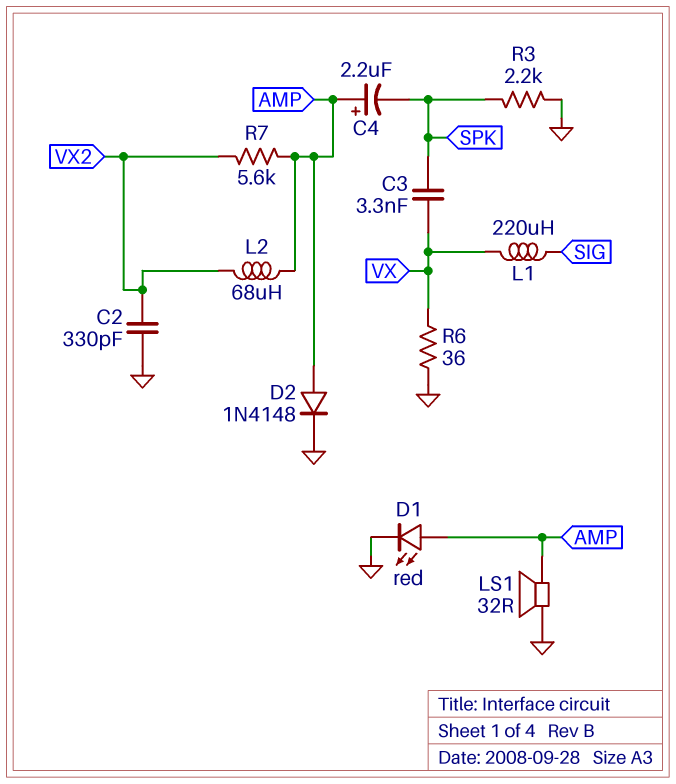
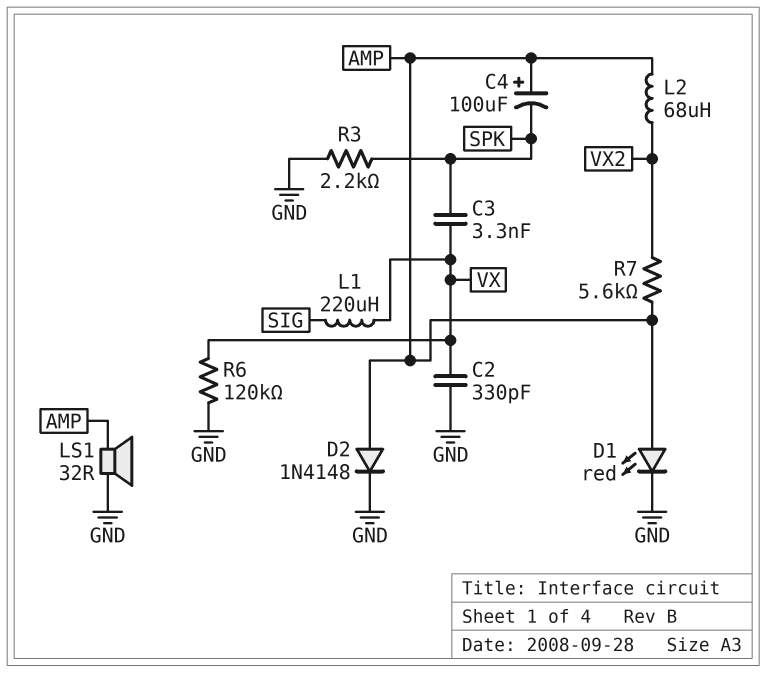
C2: 330pF (GND, VX2) -> 330pF (GND, VX)
C4: 2.2uF (plus AMP, minus SPK) -> 100uF (plus AMP, minus SPK)
R6: 36 (GND, VX) -> 120k (GND, VX)

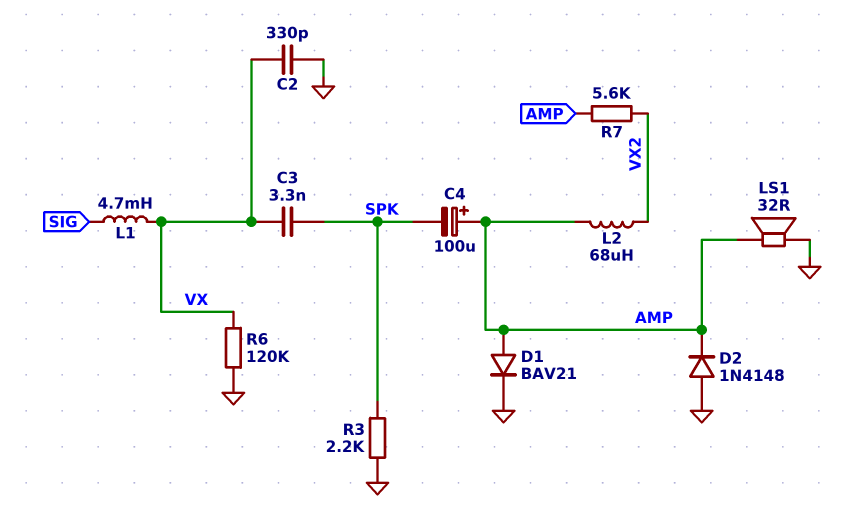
D1: LED red (A AMP, K GND) -> diode BAV21 (A AMP, K GND)
D2: diode 1N4148 (A AMP, K GND) -> diode 1N4148 (A GND, K AMP)
L1: 220uH (SIG, VX) -> 4.7mH (SIG, VX)

